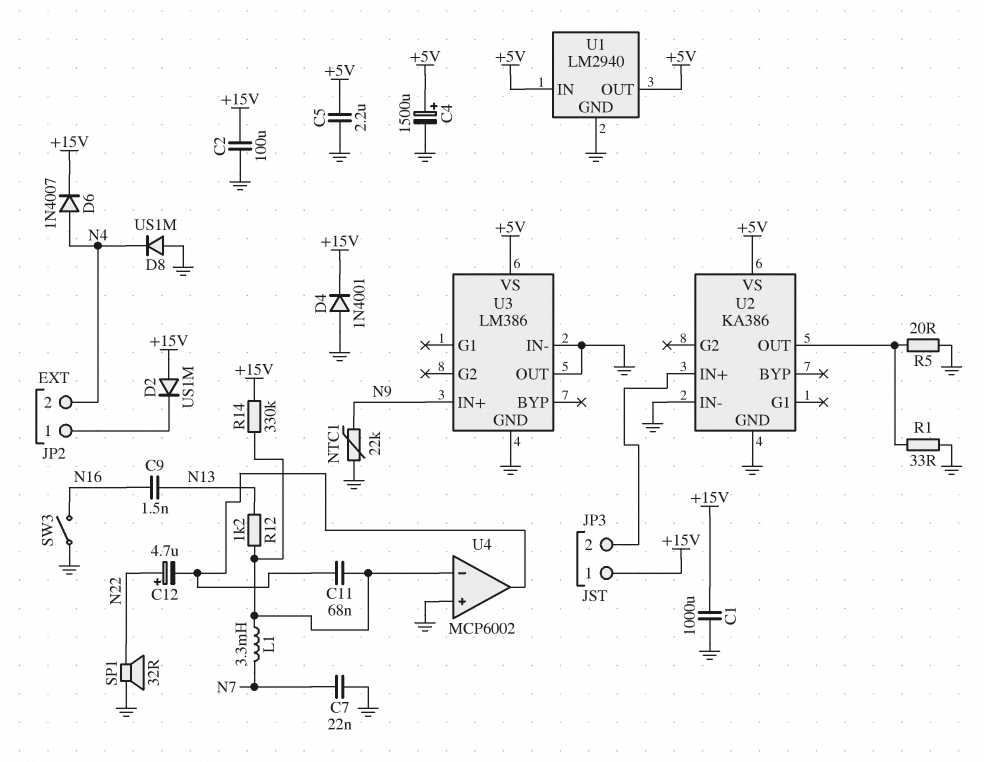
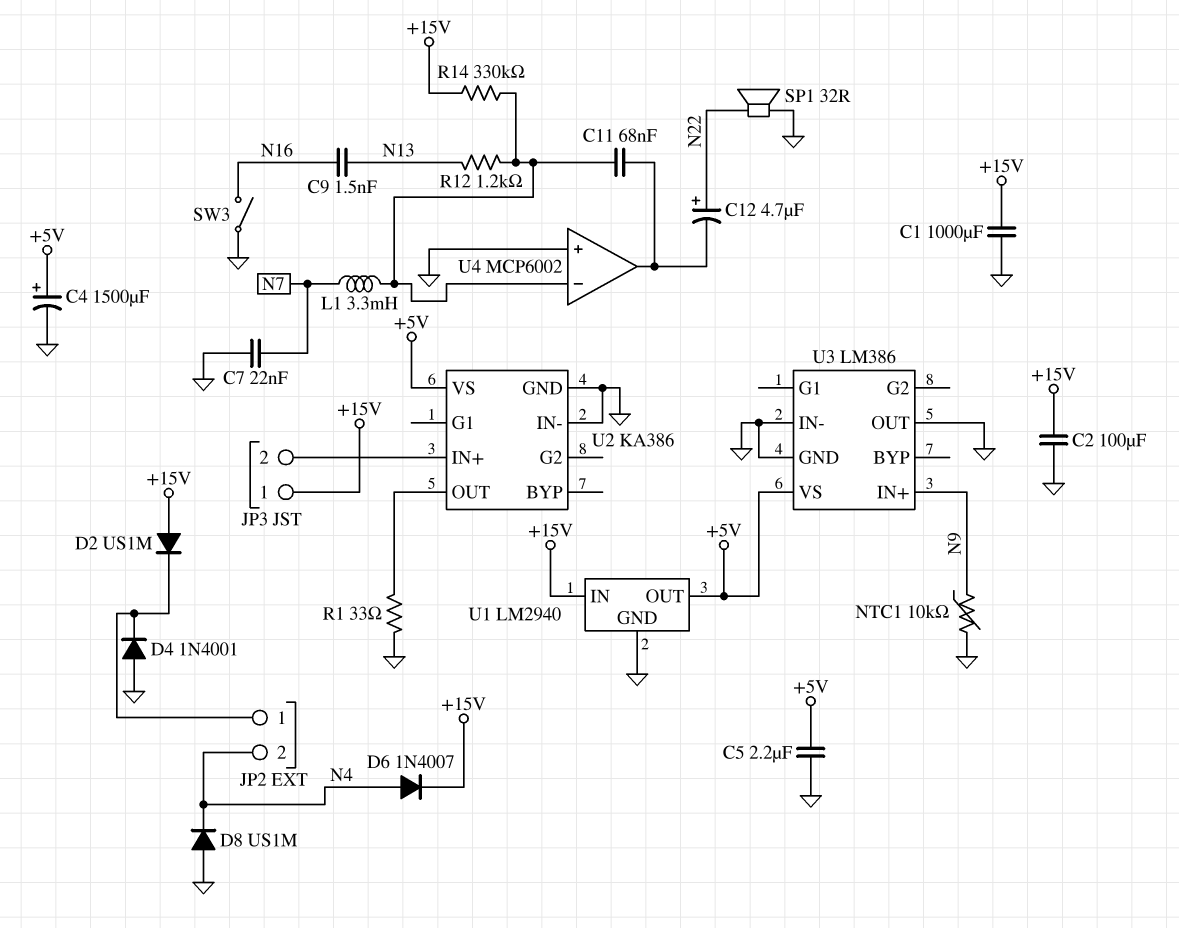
D4: diode 1N4001 (A GND, K +15V) -> diode 1N4001 (A GND, K JP2/1)
NTC1: 22k (GND, N9) -> 10k (GND, N9)
R5: 20 (GND, U2/OUT) -> none
U1 pin IN: +5V -> +15V

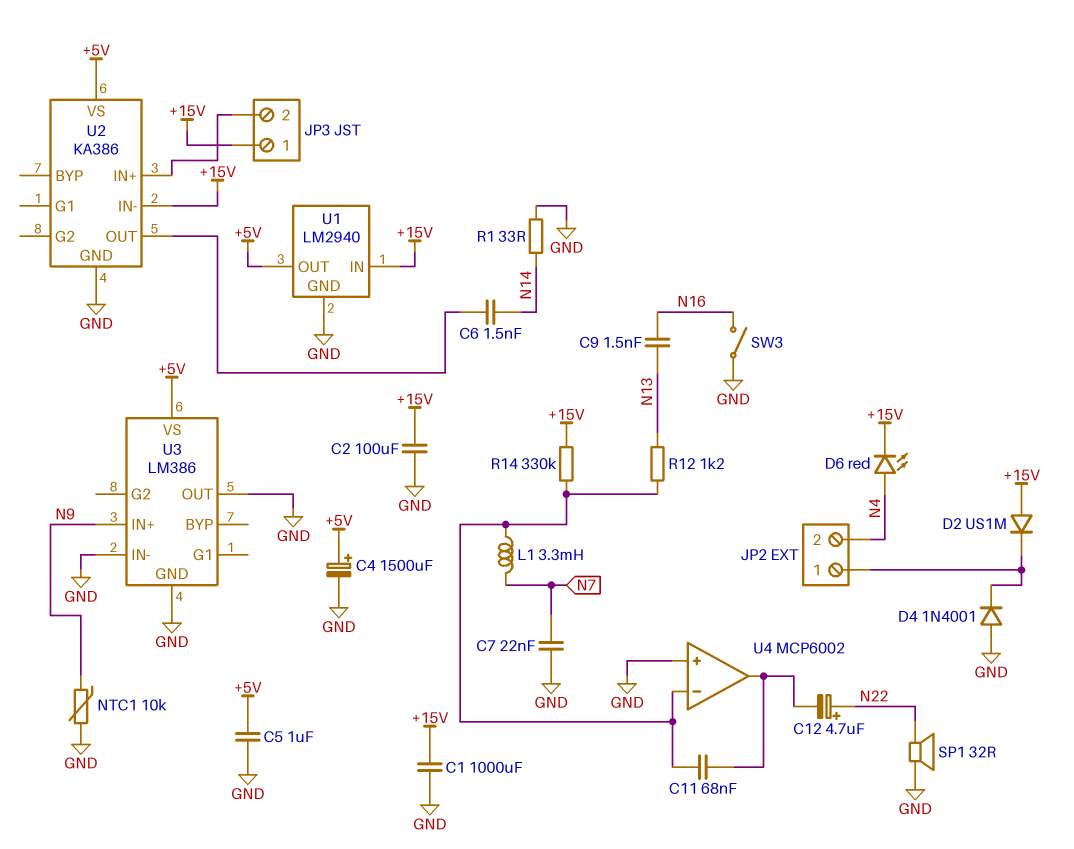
C5: 2.2uF (+5V, GND) -> 1uF (+5V, GND)
C6: none -> 1.5nF (N14, U2/OUT)
D6: diode 1N4007 (A N4, K +15V) -> LED red (A N4, K +15V)
D8: diode US1M (A GND, K N4) -> none
R1: 33 (GND, U2/OUT) -> 33 (GND, N14)
U2 pin IN-: GND -> +15V

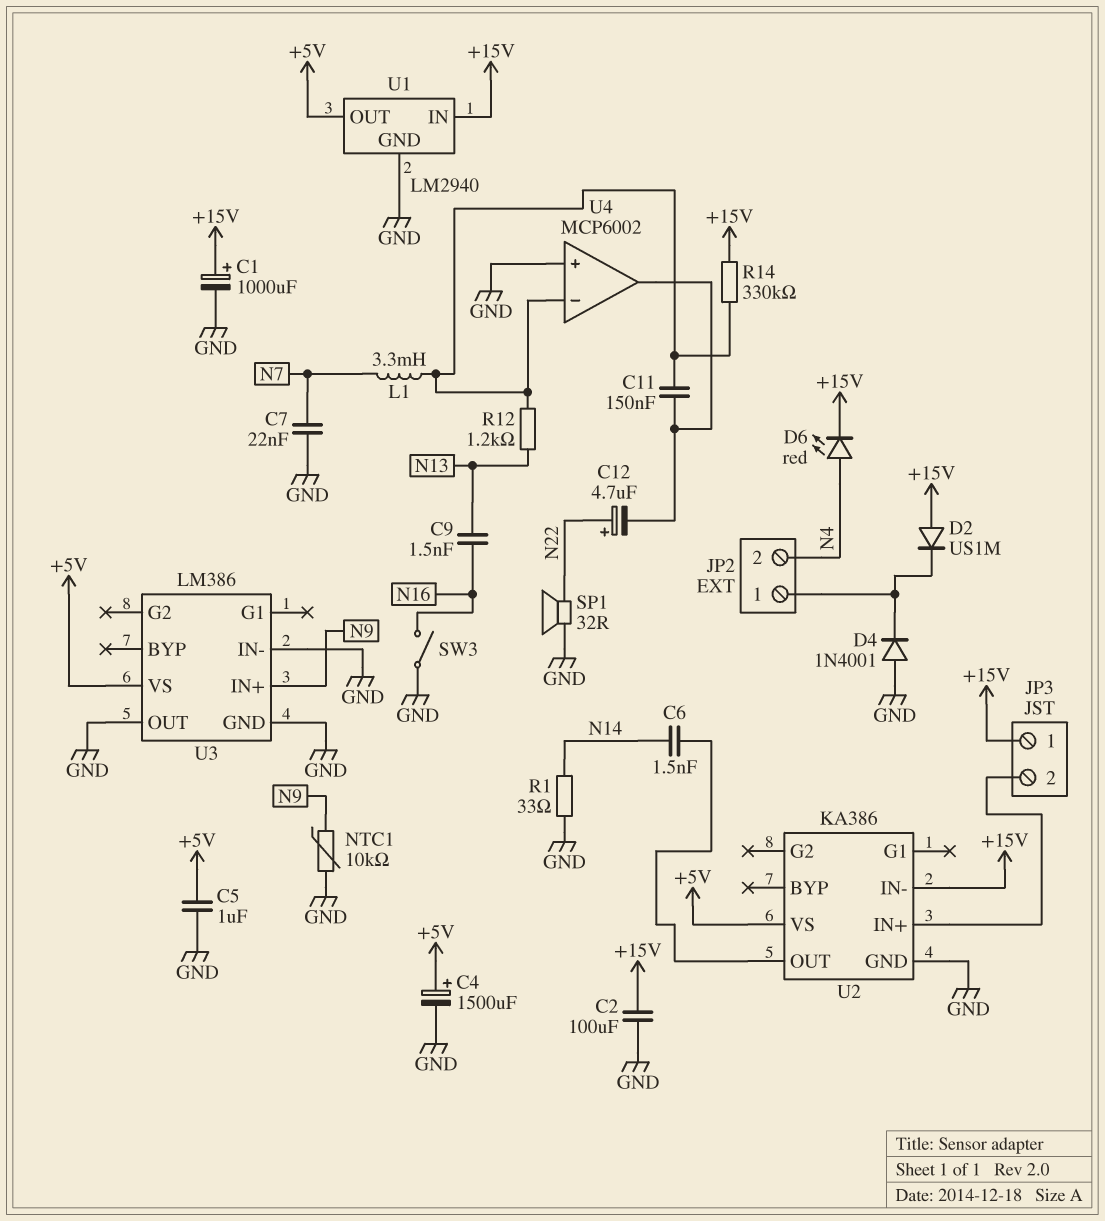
C1: 1000uF (+15V, GND) -> 1000uF (plus +15V, minus GND)
C11: 68nF (U4/in-, U4/out) -> 150nF (U4/in-, U4/out)

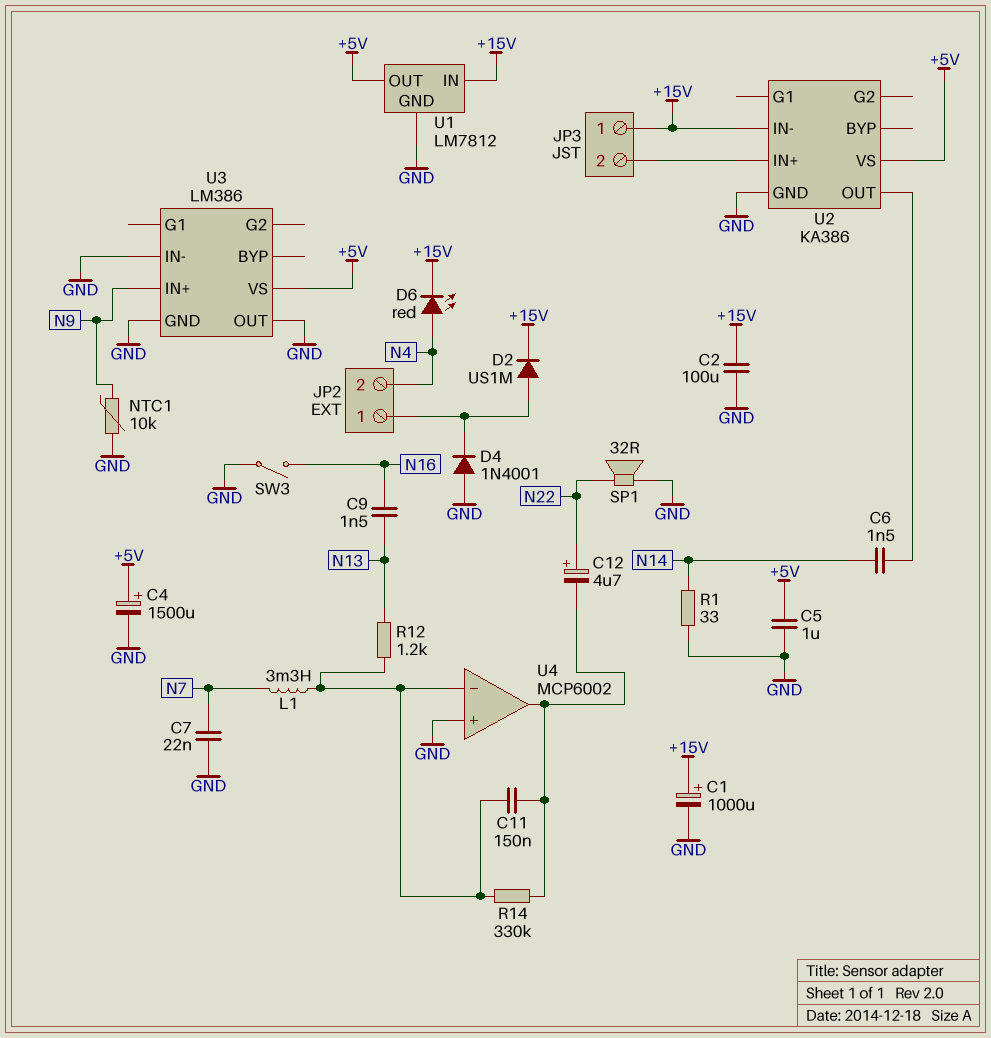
D2: diode US1M (A +15V, K JP2/1) -> diode US1M (A JP2/1, K +15V)
R14: 330k (+15V, U4/in-) -> 330k (U4/in-, U4/out)
U1: LM2940 -> LM7812

